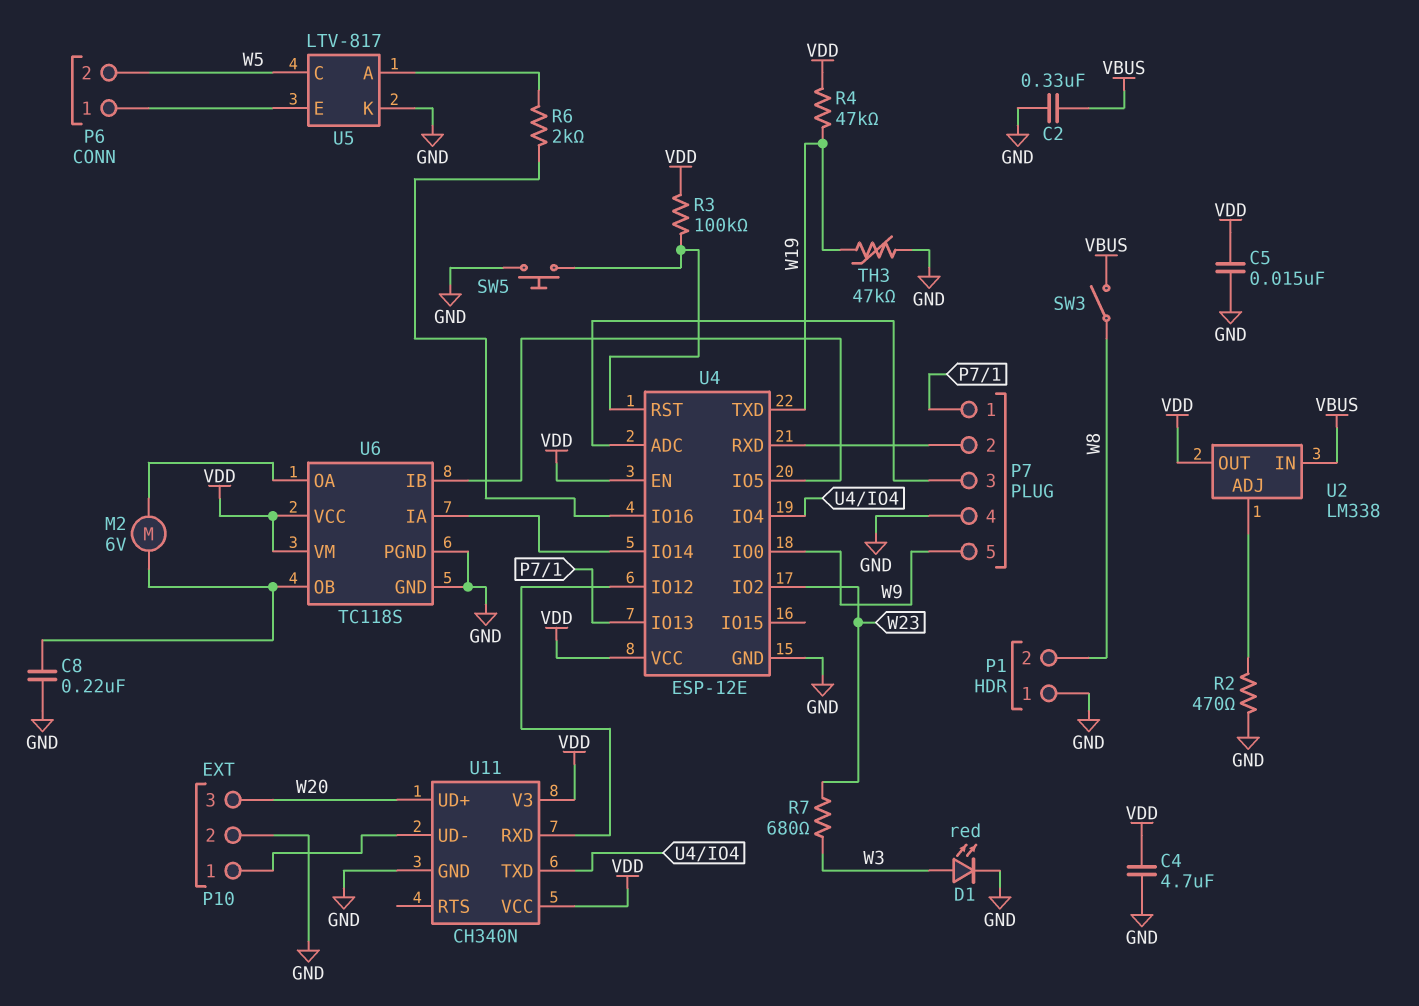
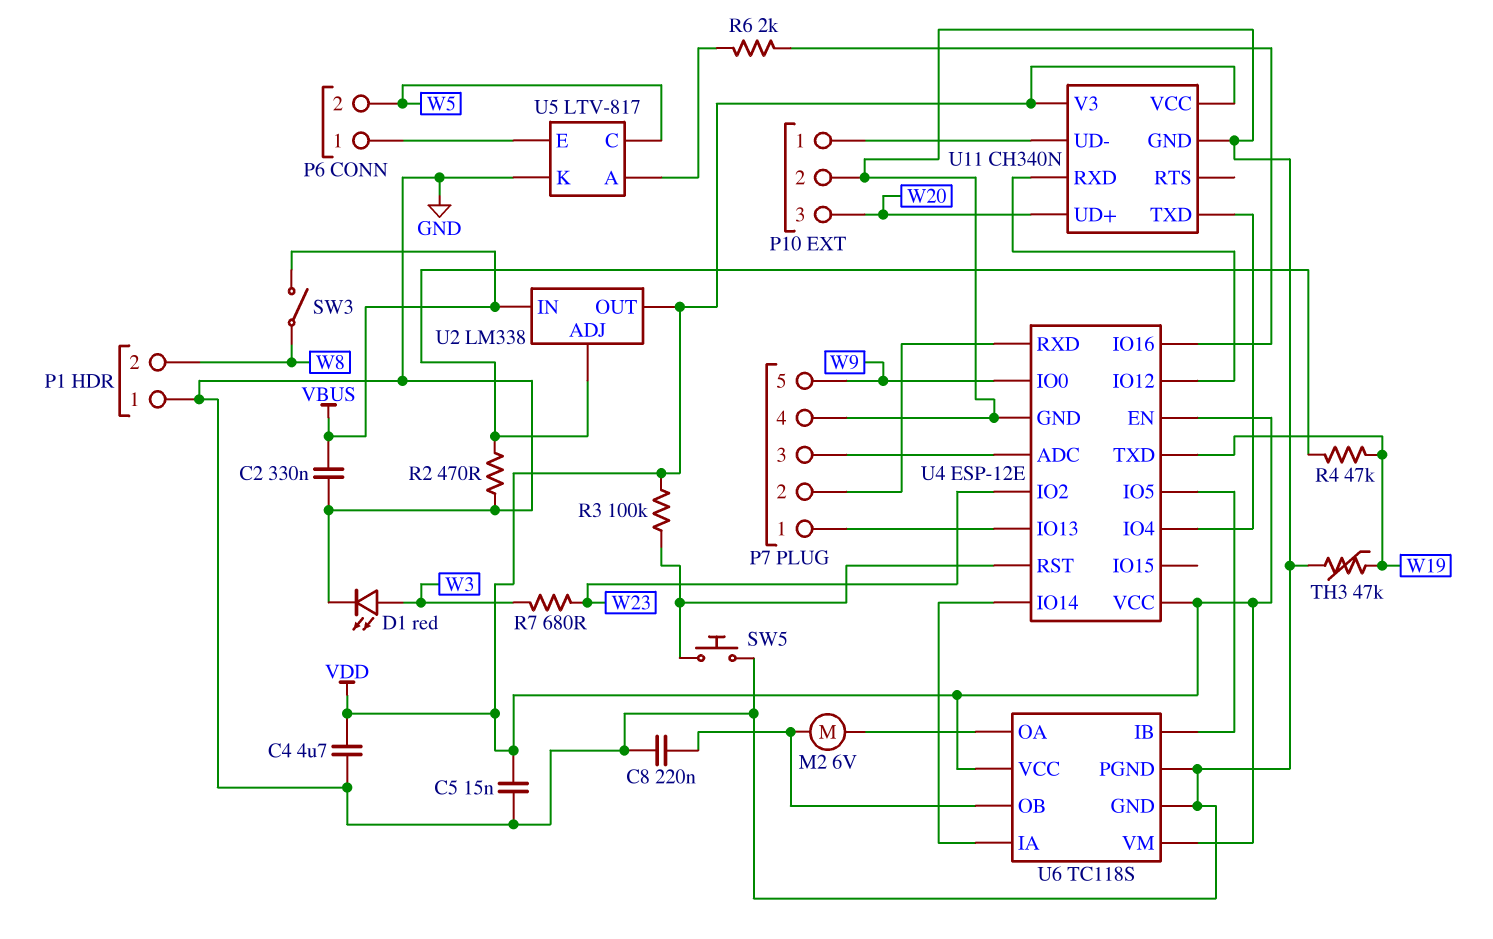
R4: 47k (VDD, W19) -> 47k (U2/ADJ, W19)

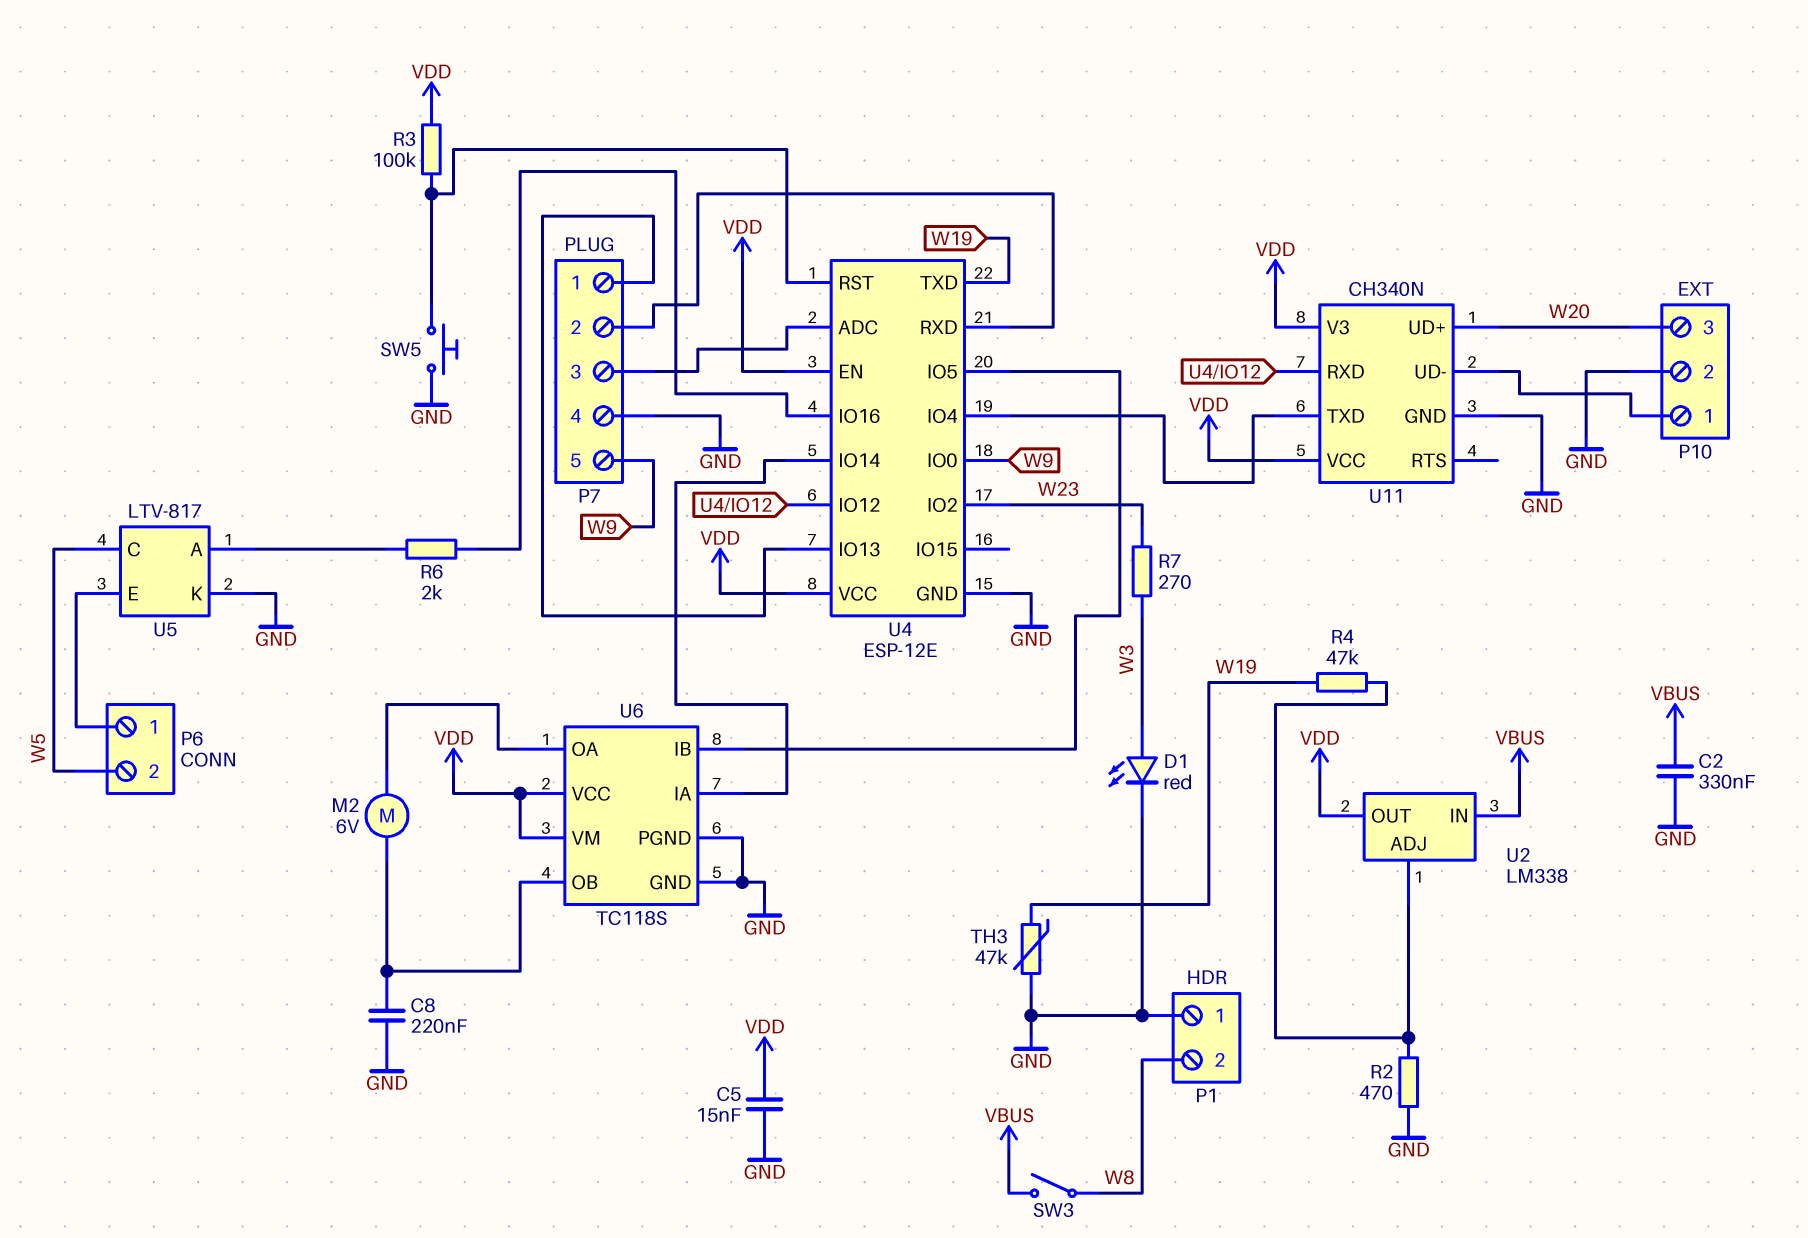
C4: 4.7uF (GND, VDD) -> none
R7: 680 (W3, W23) -> 270 (W3, W23)

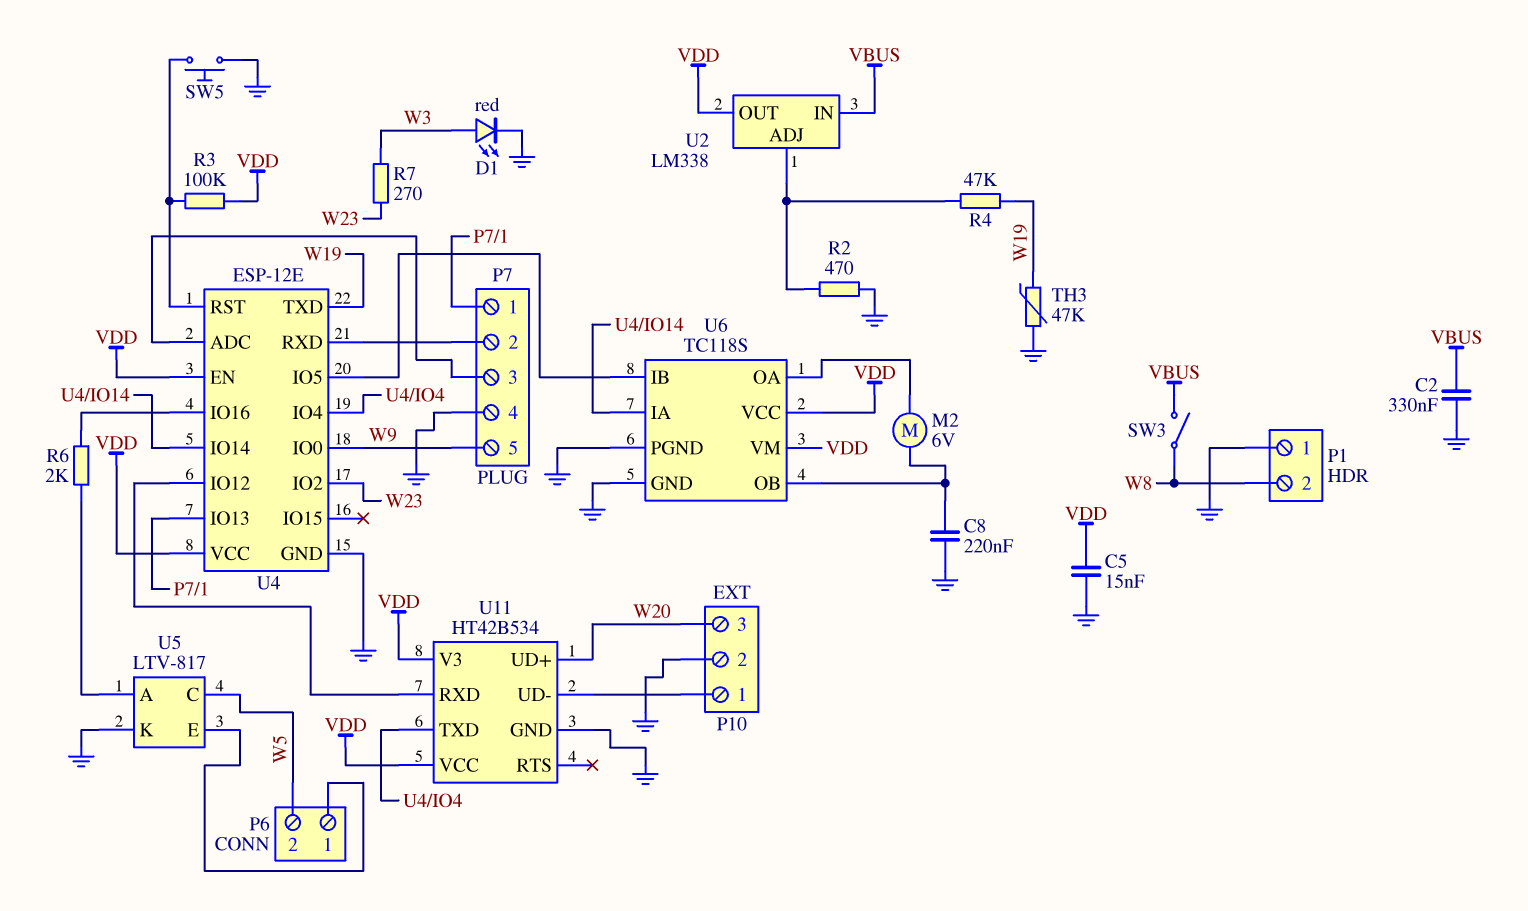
U11: CH340N -> HT42B534

